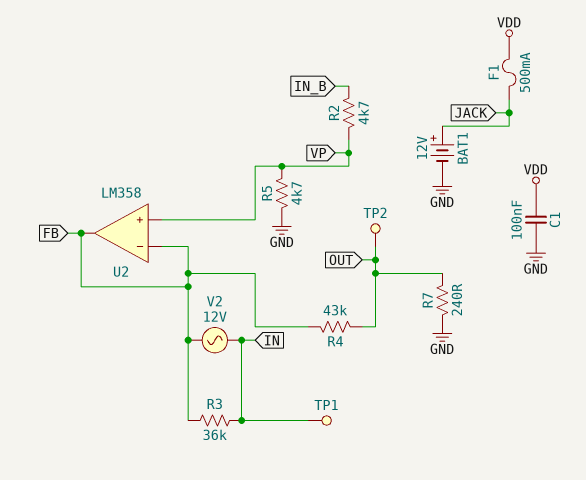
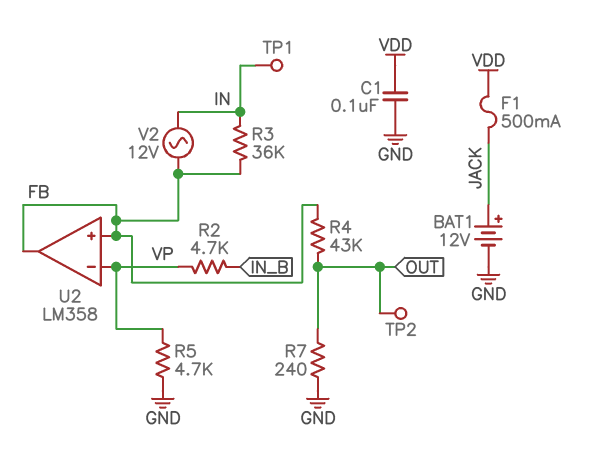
U2 pin in+: VP -> FB
U2 pin in-: FB -> VP

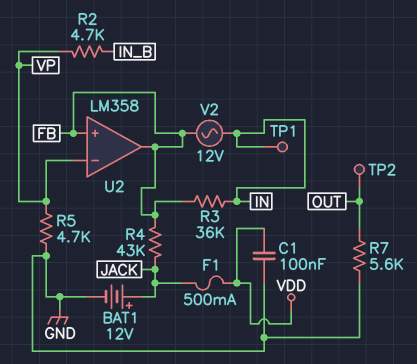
R4: 43k (FB, OUT) -> 43k (FB, JACK)
R7: 240 (GND, OUT) -> 5.6k (GND, OUT)

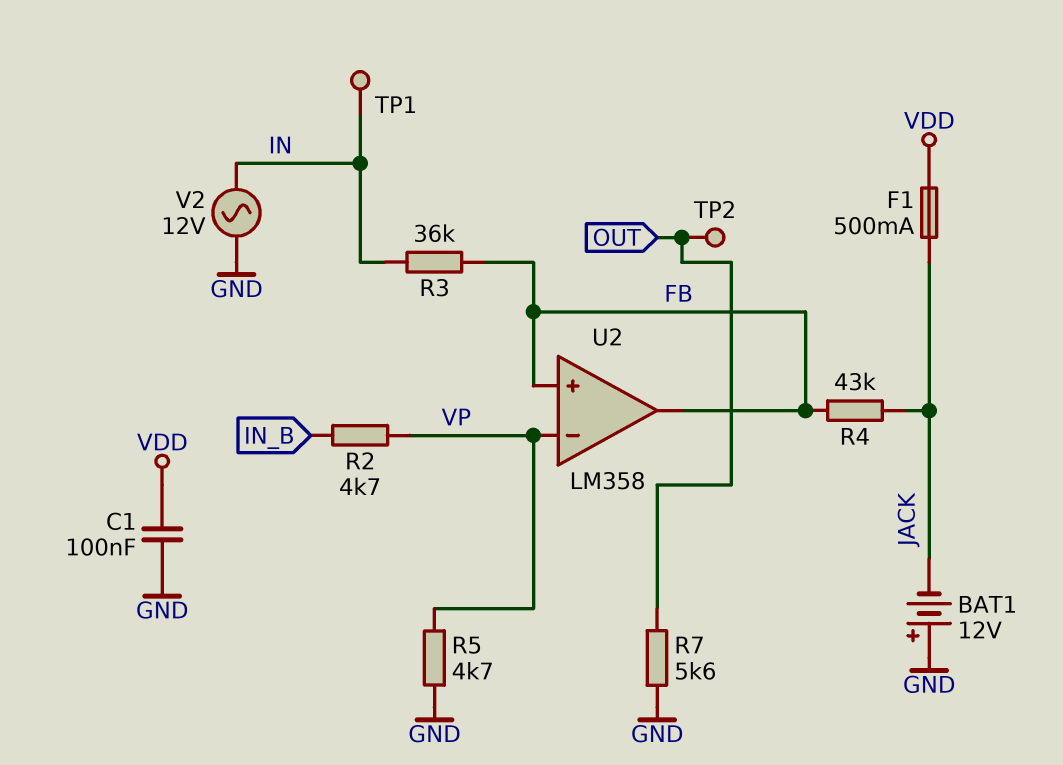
BAT1: 12V (plus JACK, minus GND) -> 12V (plus GND, minus JACK)
V2: AC 12V (FB, IN) -> AC 12V (GND, IN)

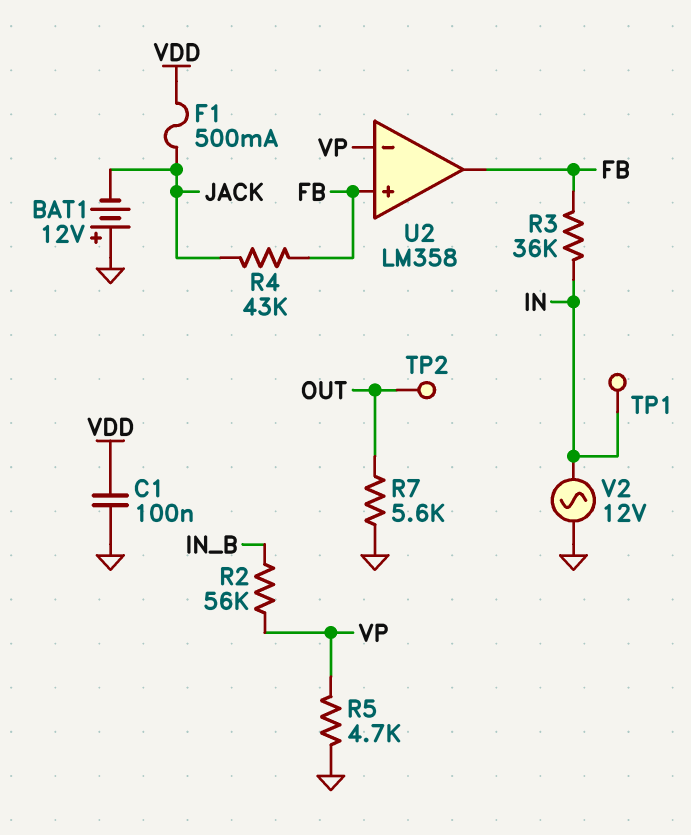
R2: 4.7k (IN_B, VP) -> 56k (IN_B, VP)

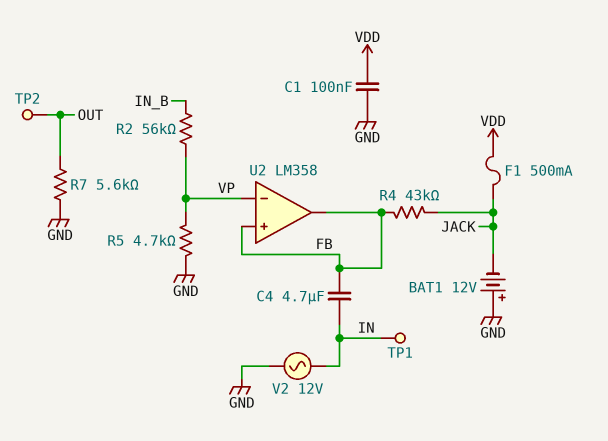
C4: none -> 4.7uF (FB, IN)
R3: 36k (FB, IN) -> none

